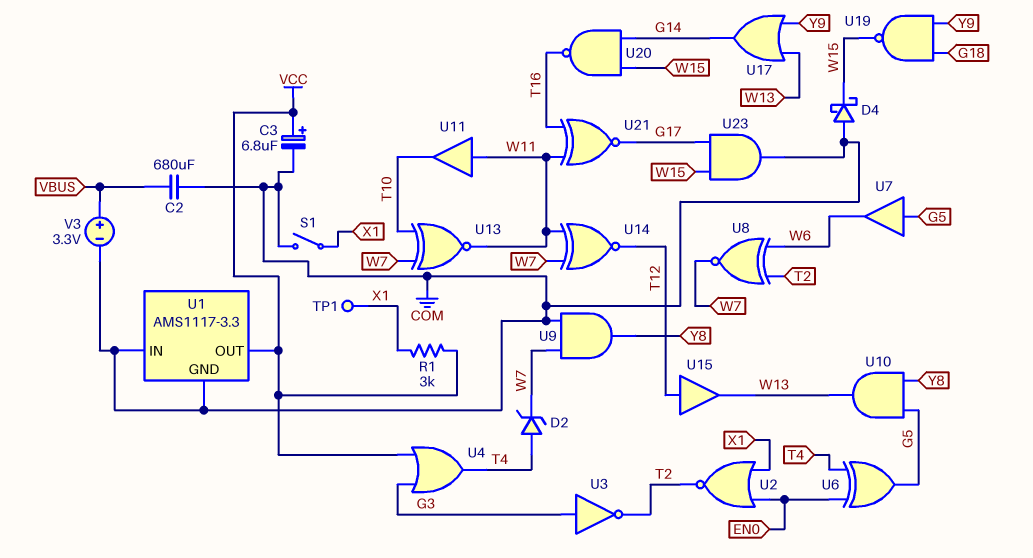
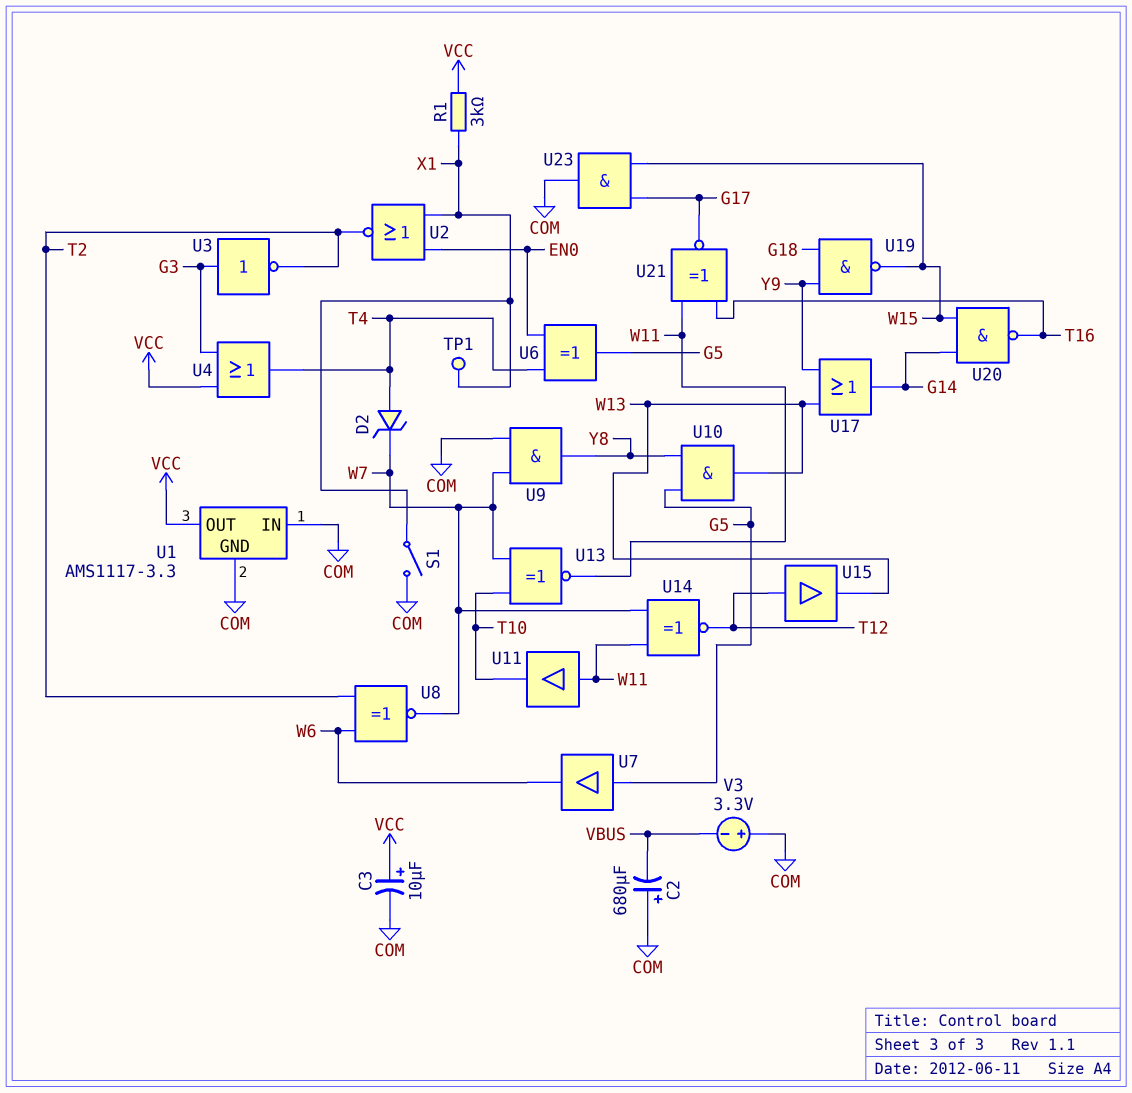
C2: 680uF (COM, VBUS) -> 680uF (plus COM, minus VBUS)
C3: 6.8uF (plus VCC, minus COM) -> 10uF (plus VCC, minus COM)
D4: schottky (A COM, K W15) -> none
V3: 3.3V (plus VBUS, minus COM) -> 3.3V (plus COM, minus VBUS)

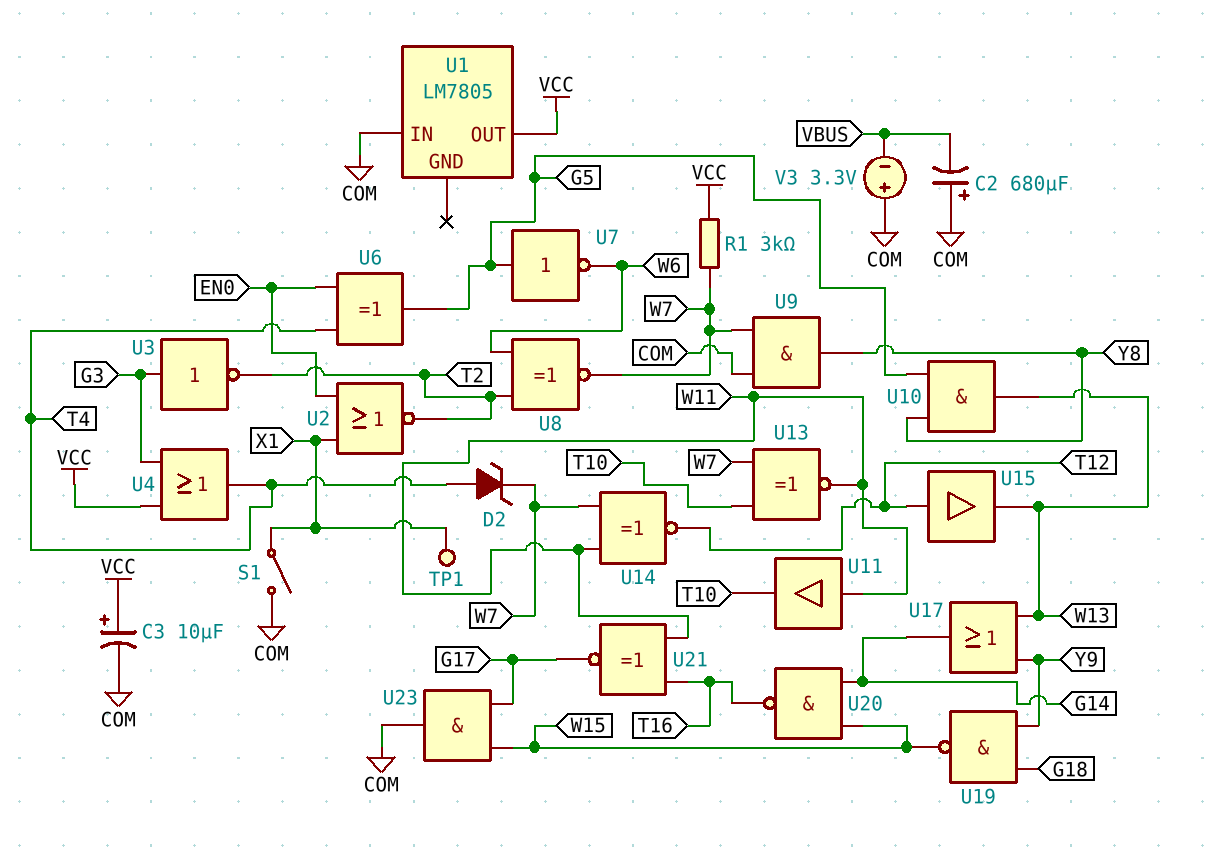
R1: 3k (VCC, X1) -> 3k (VCC, W7)
U1: AMS1117-3.3 -> LM7805
U1 pin GND: COM -> none
U7: buffer (in G5, out W6) -> NOT (in G5, out W6)

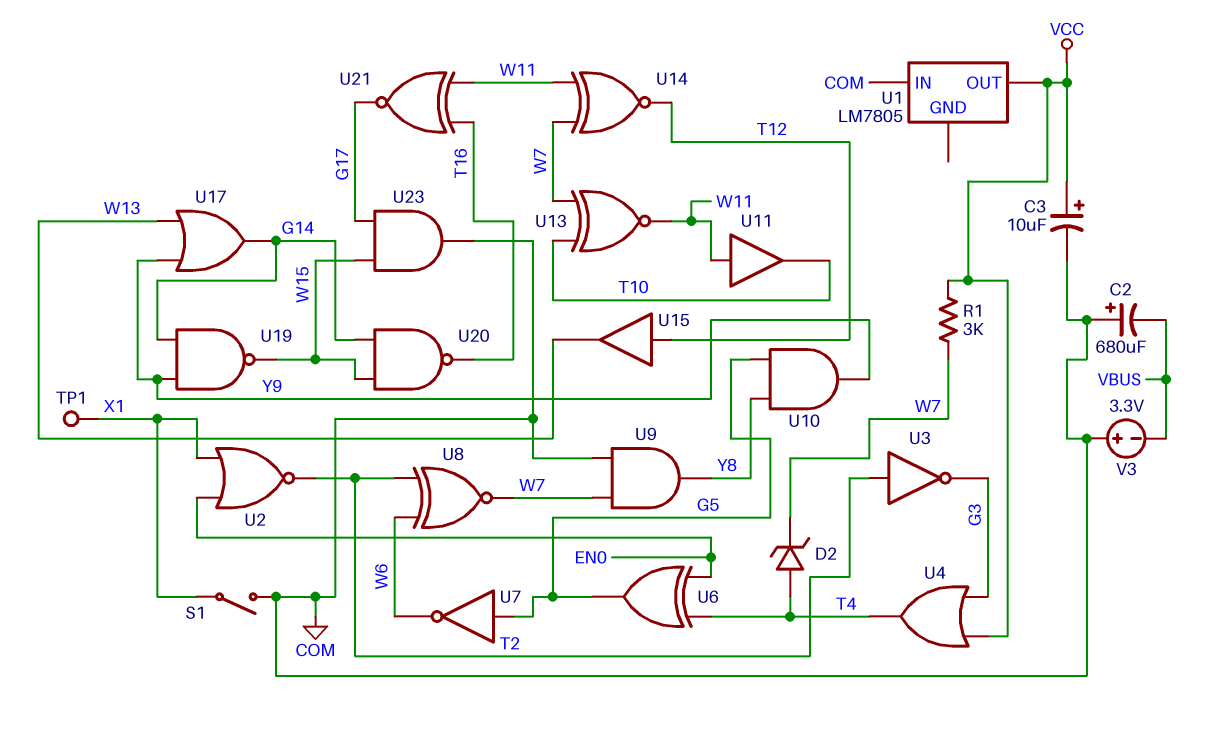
U3: NOT (in G3, out T2) -> NOT (in T2, out G3)
U10: AND (in G5, in Y8, out W13) -> AND (in G5, in Y8, out Y9)
U19: NAND (in G18, in Y9, out W15) -> NAND (in G14, in Y9, out W15)

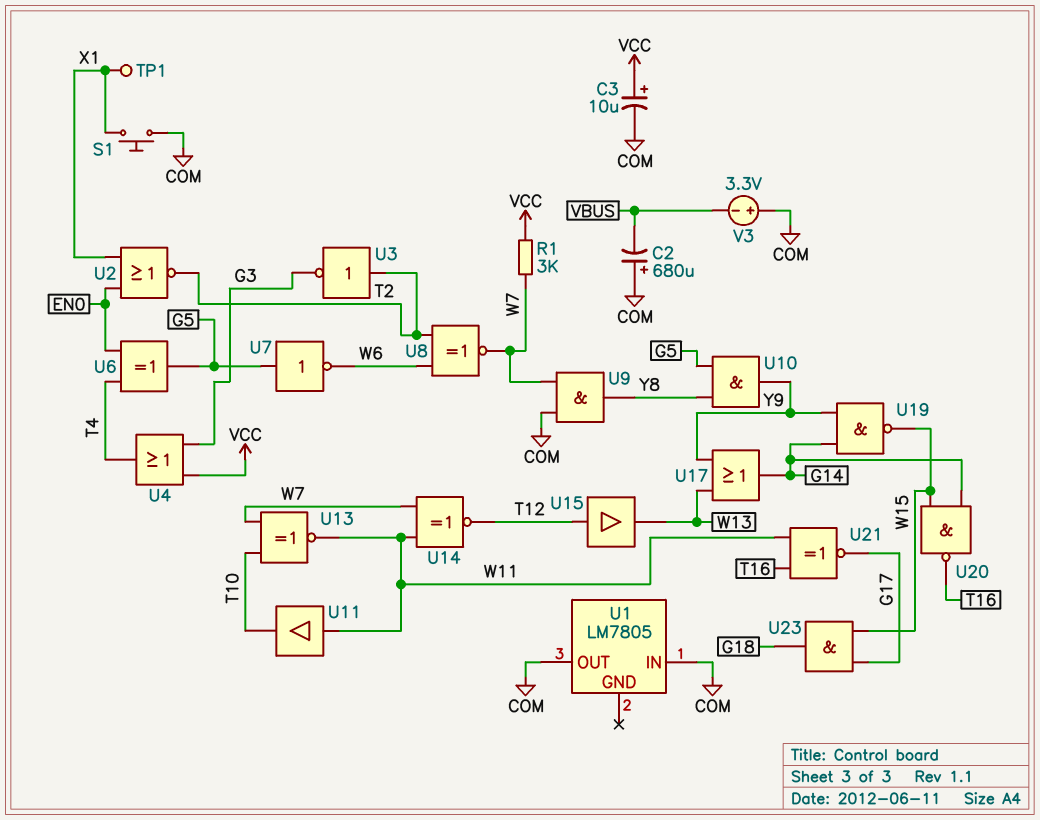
D2: zener (A T4, K W7) -> none
S1: switch (COM, X1) -> button (COM, X1)
U1 pin OUT: VCC -> COM
U23: AND (in G17, in W15, out COM) -> AND (in G17, in W15, out G18)

